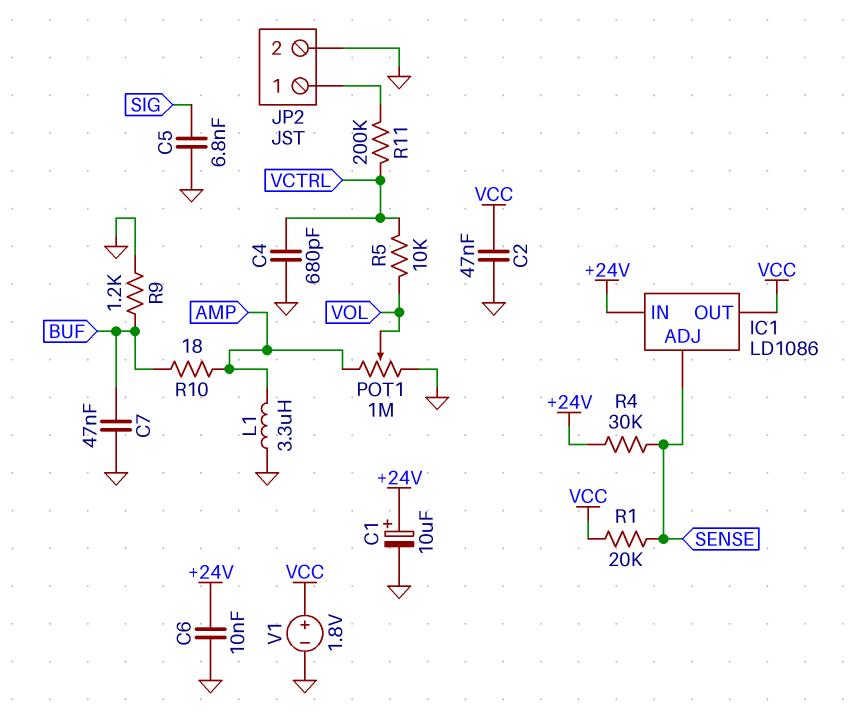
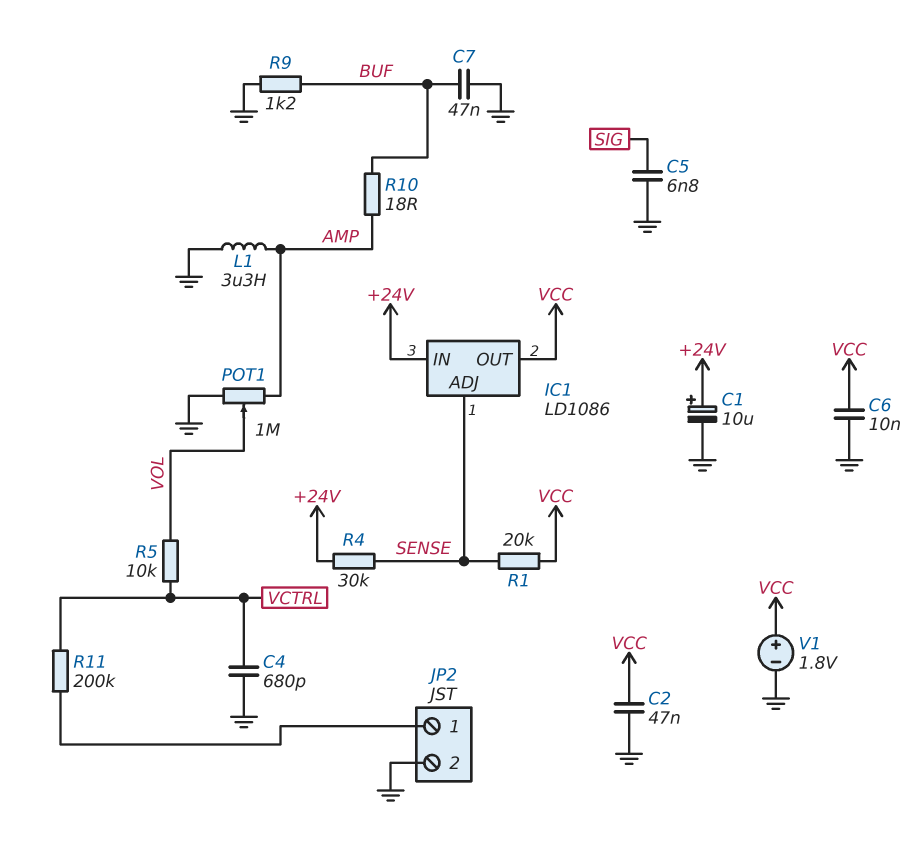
C6: 10nF (+24V, GND) -> 10nF (GND, VCC)

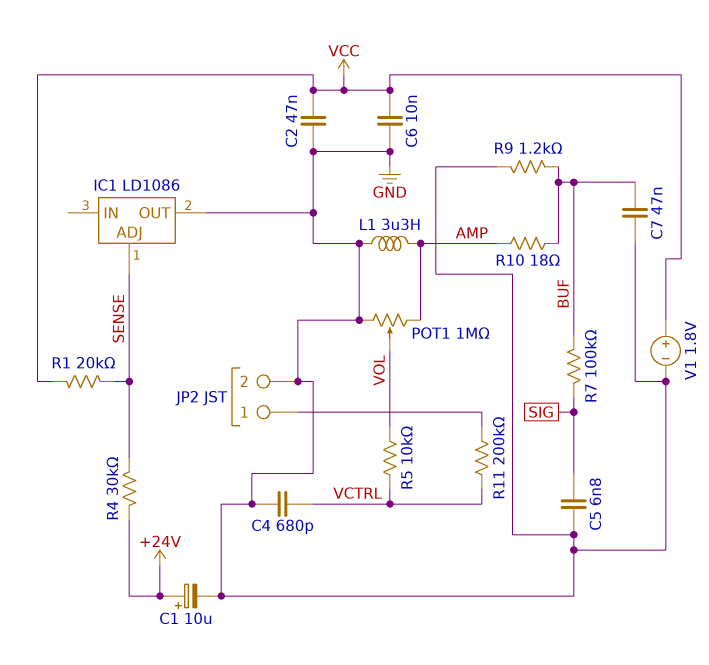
IC1 pin IN: +24V -> none
IC1 pin OUT: VCC -> GND
R7: none -> 100k (BUF, SIG)

